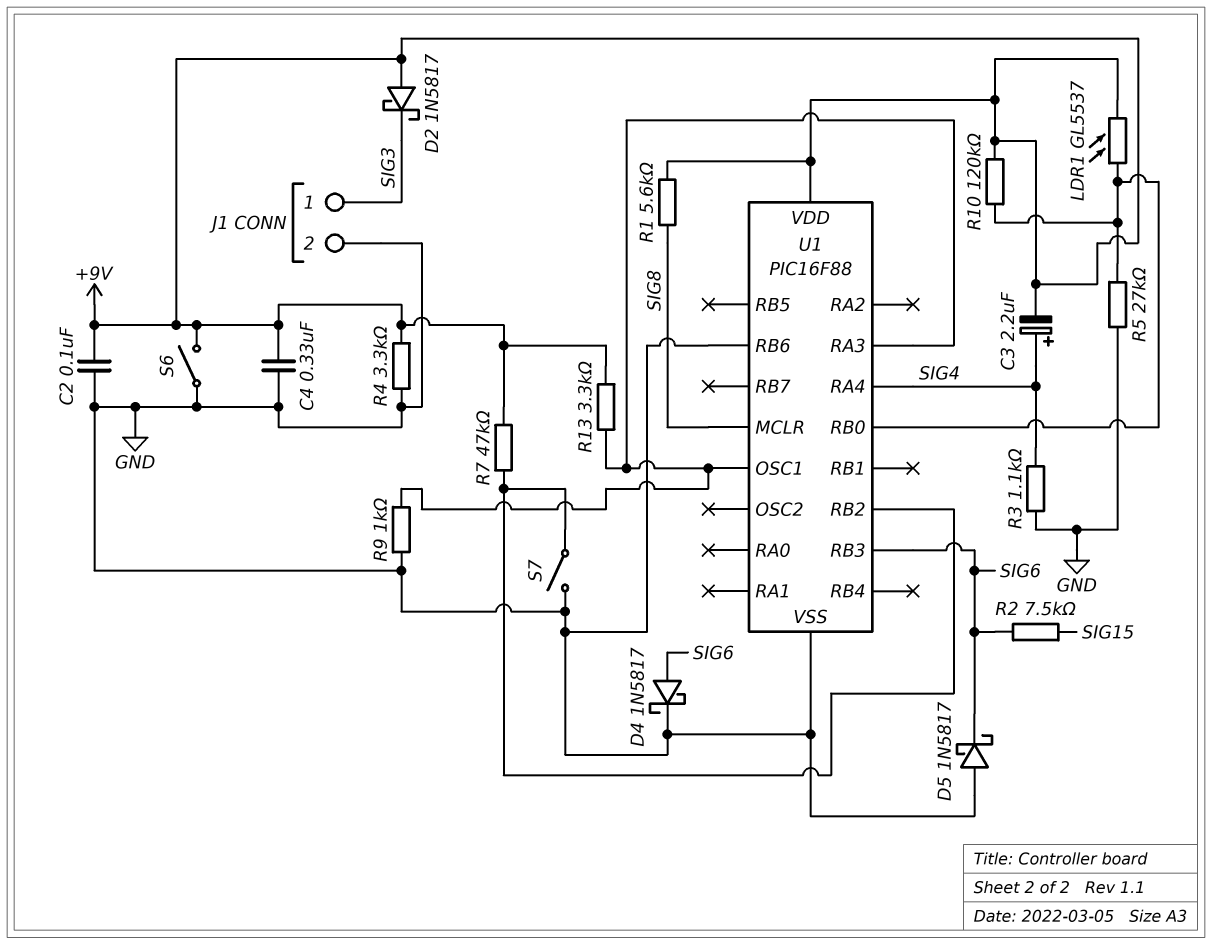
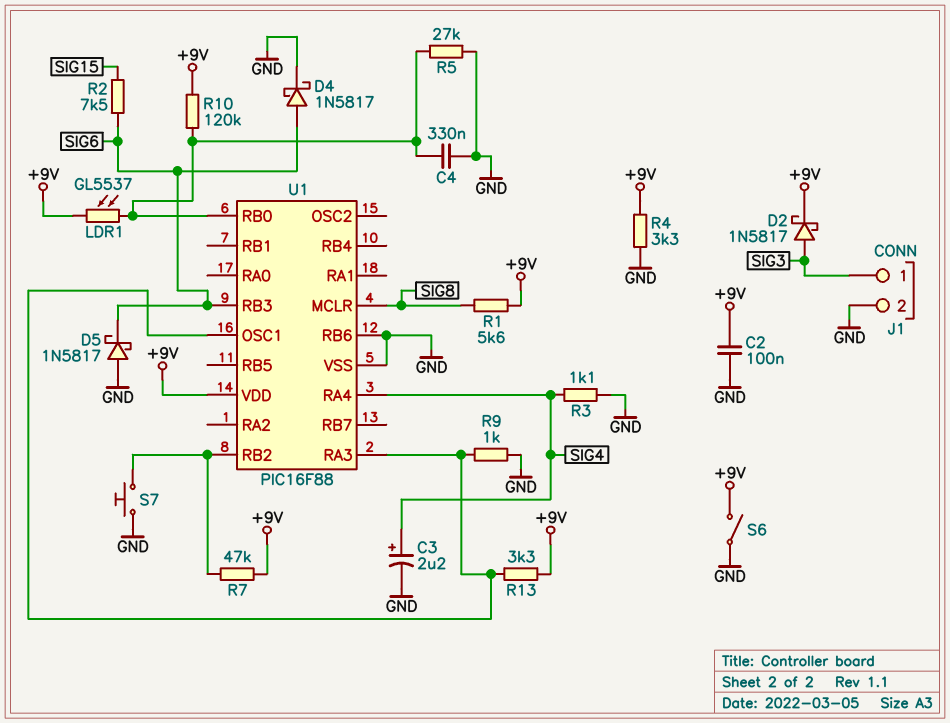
C3: 2.2uF (plus SIG4, minus +9V) -> 2.2uF (plus SIG4, minus GND)
C4: 330nF (+9V, GND) -> 330nF (GND, U1/RB0)
D2: schottky 1N5817 (A +9V, K SIG3) -> schottky 1N5817 (A SIG3, K +9V)
S7: switch (GND, U1/RB2) -> button (GND, U1/RB2)

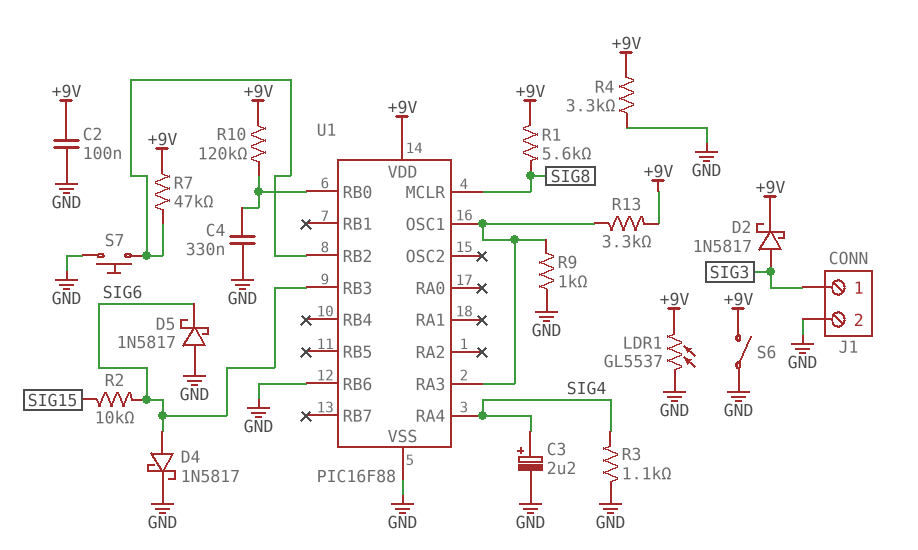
LDR1: GL5537 (+9V, U1/RB0) -> GL5537 (+9V, GND)
R2: 7.5k (SIG6, SIG15) -> 10k (SIG6, SIG15)
R5: 27k (GND, U1/RB0) -> none

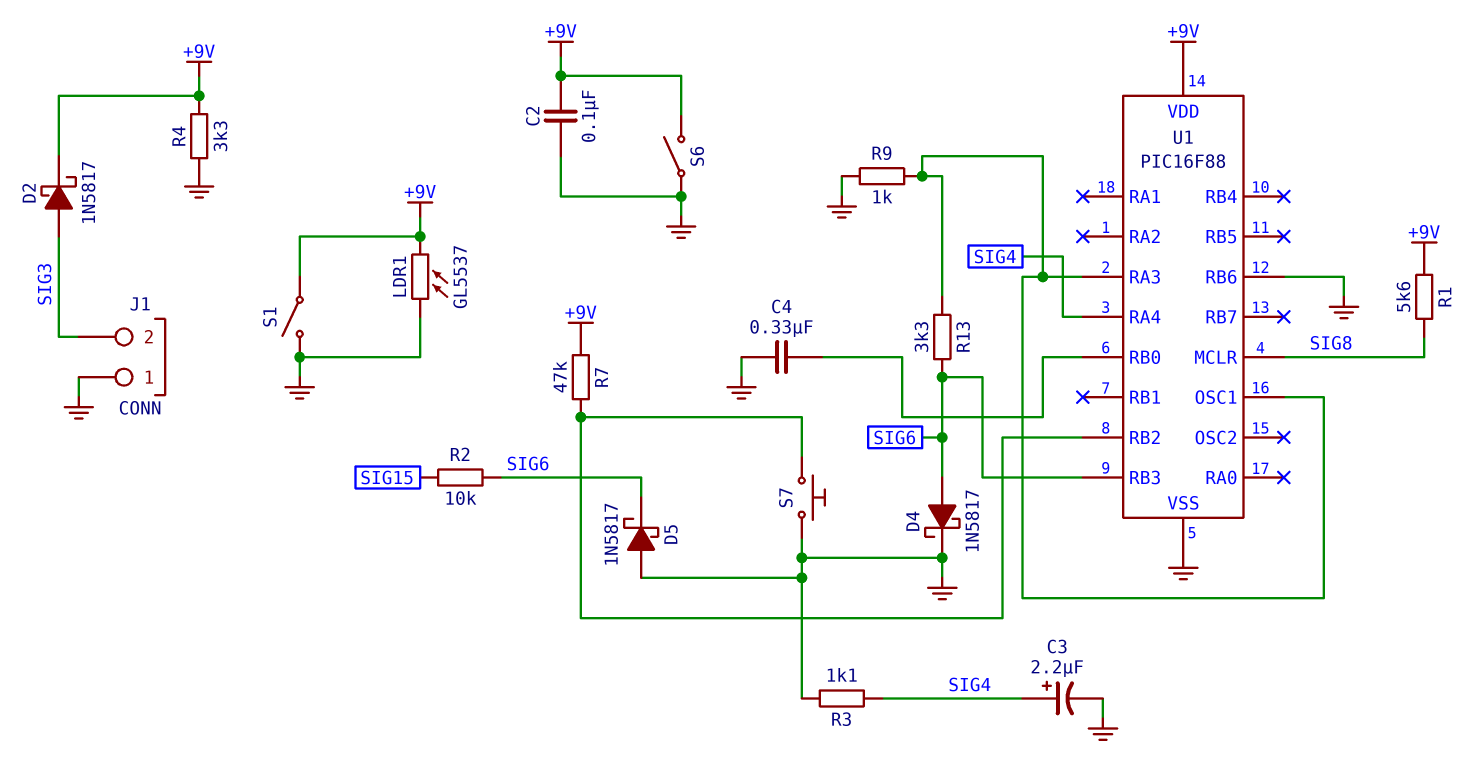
J1 pin 1: SIG3 -> GND
J1 pin 2: GND -> SIG3
R10: 120k (+9V, U1/RB0) -> none
R13: 3.3k (+9V, U1/OSC1) -> 3.3k (SIG6, U1/OSC1)
S1: none -> switch (+9V, GND)

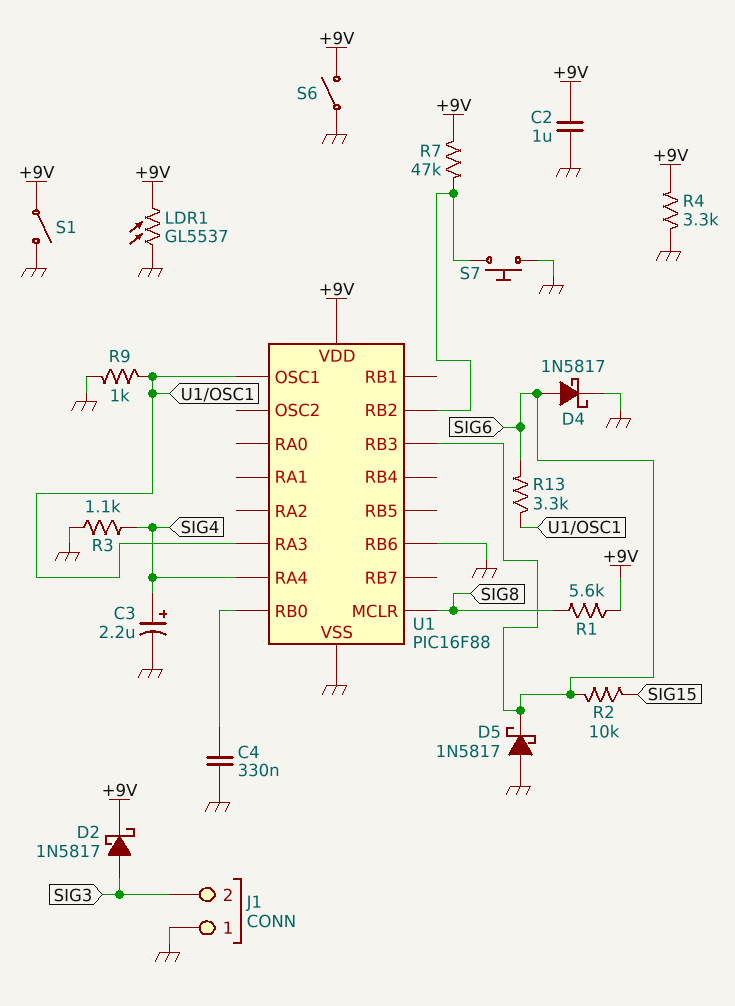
C2: 100nF (+9V, GND) -> 1uF (+9V, GND)

